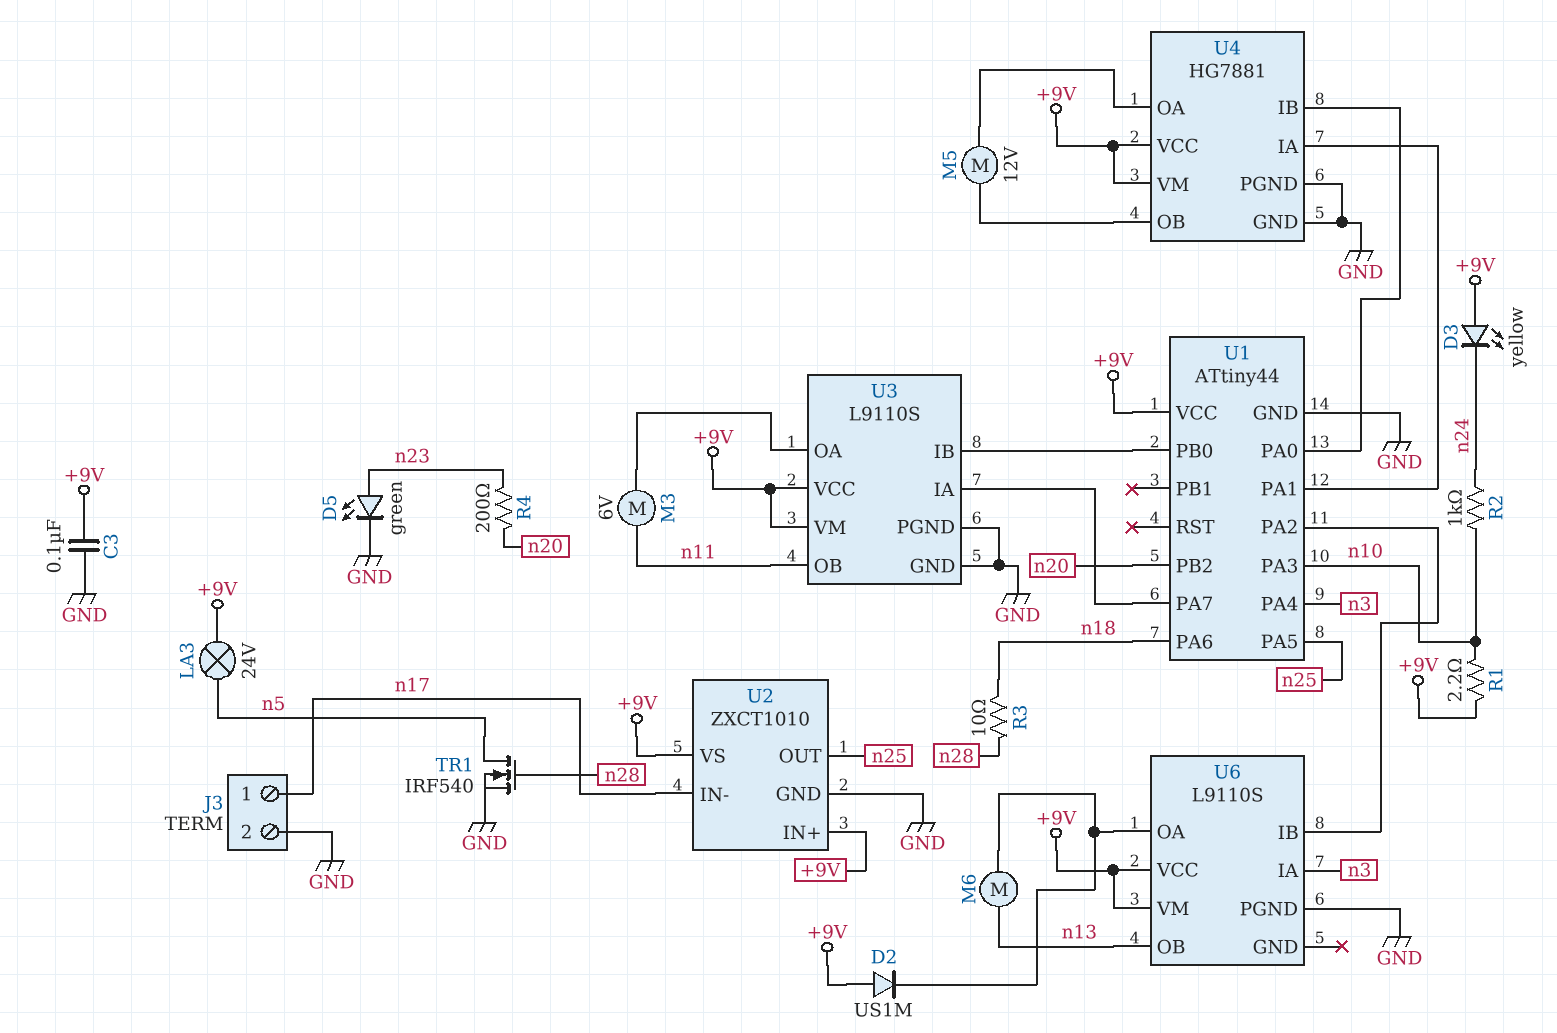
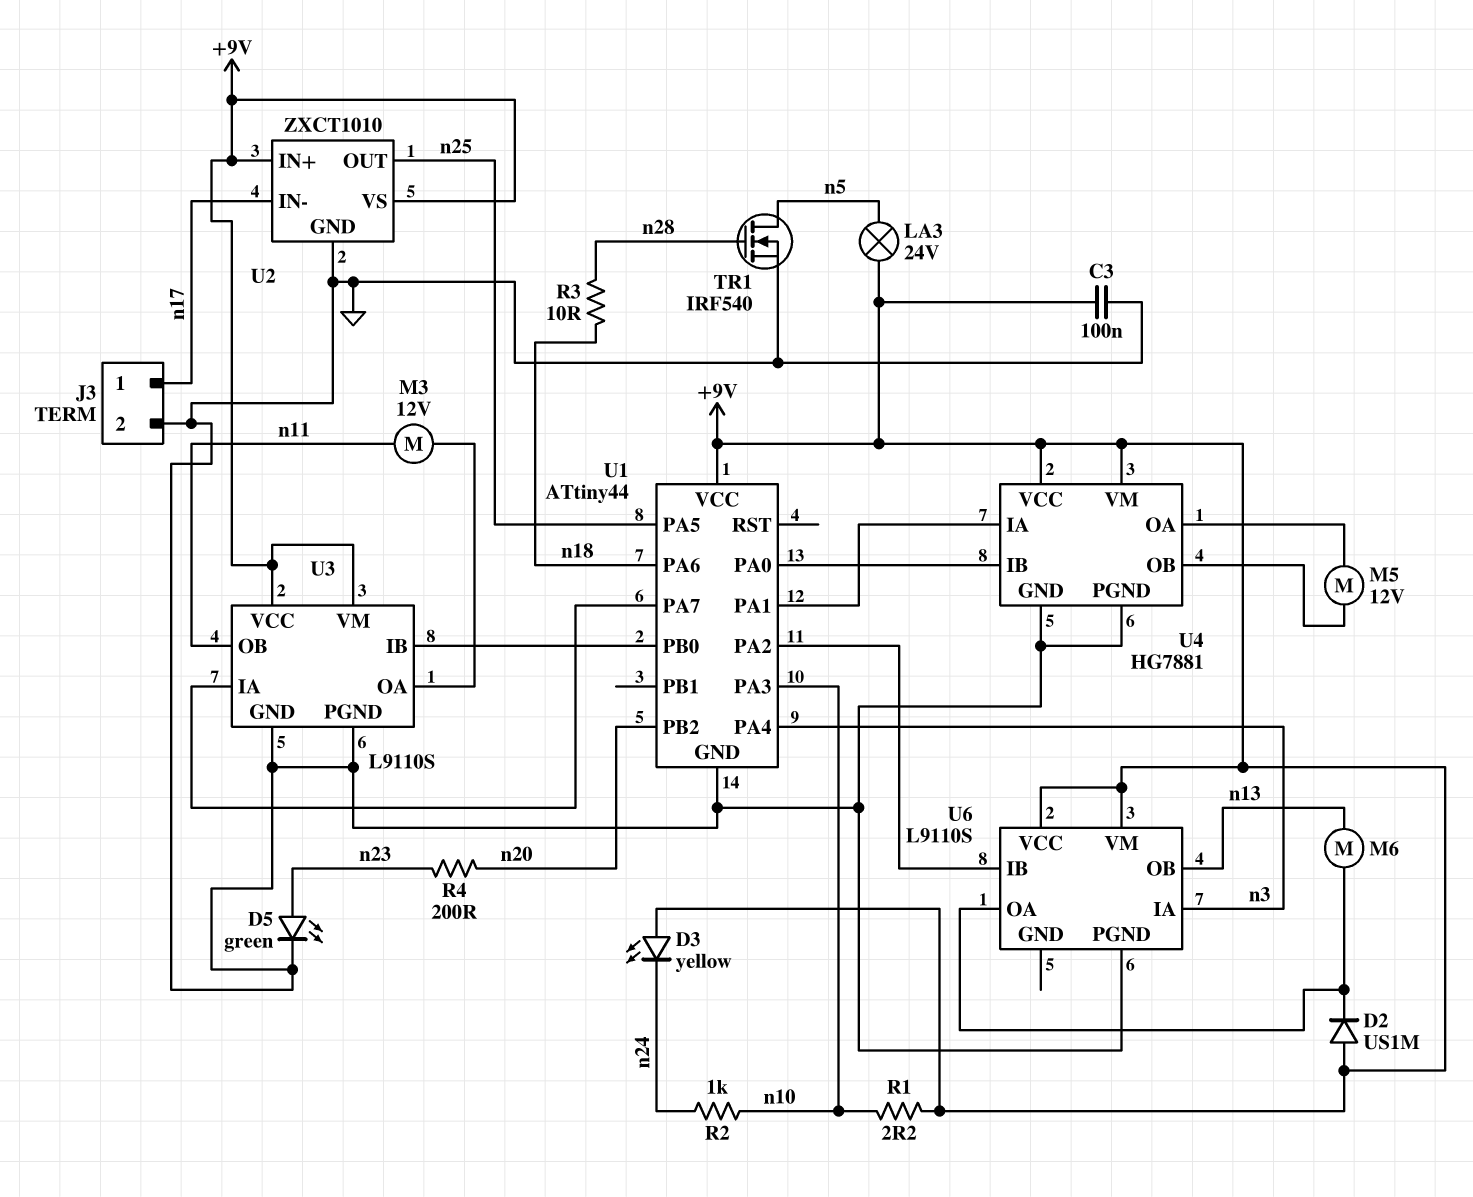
M3: motor 6V (U3/OA, n11) -> motor 12V (U3/OA, n11)

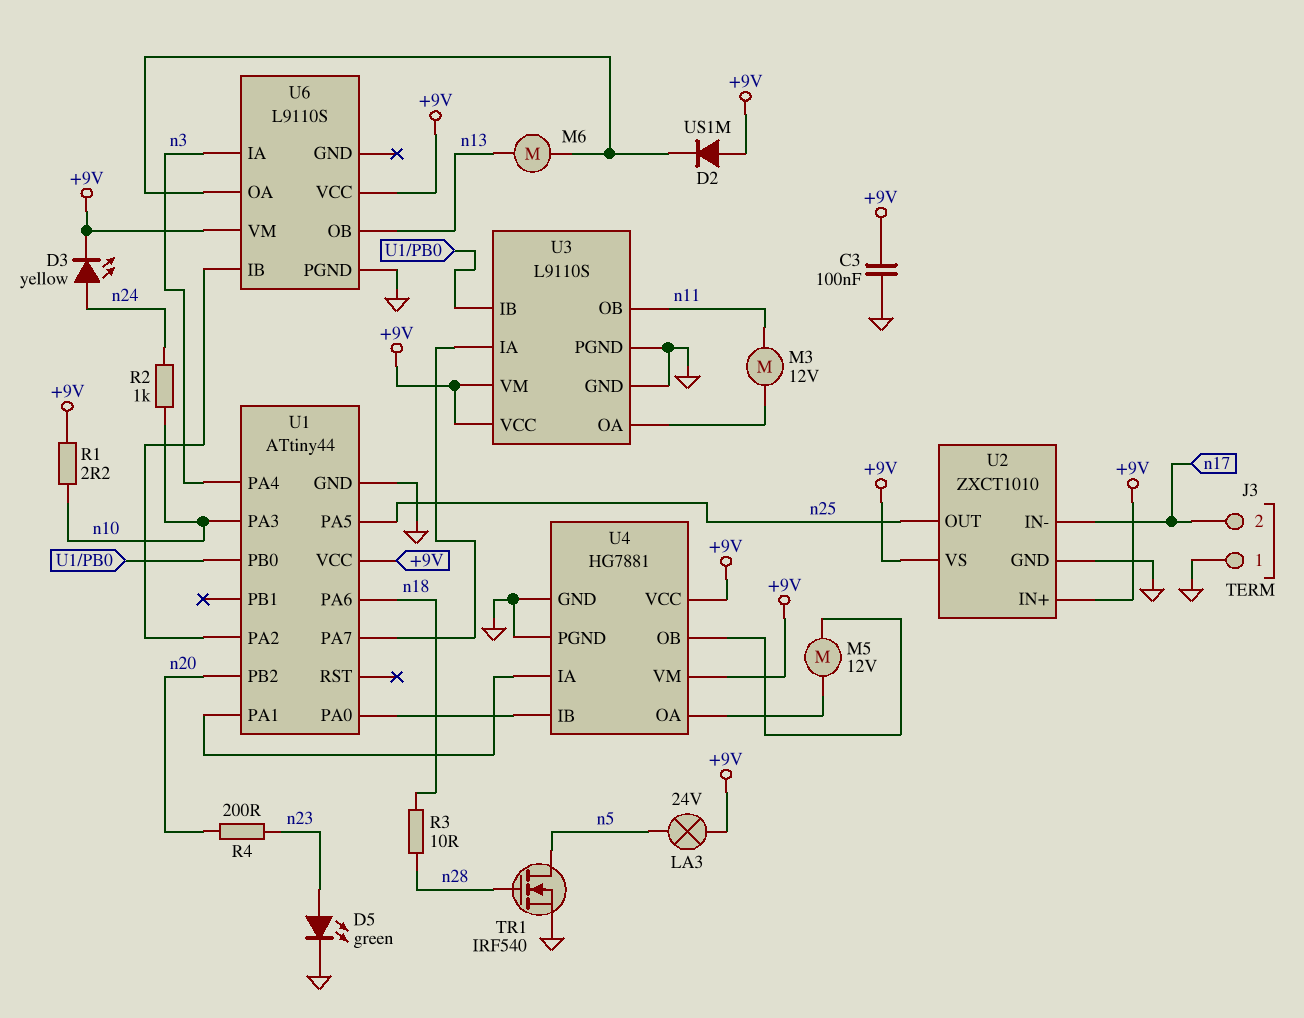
D3: LED yellow (A +9V, K n24) -> LED yellow (A n24, K +9V)
J3 pin 1: n17 -> GND
J3 pin 2: GND -> n17

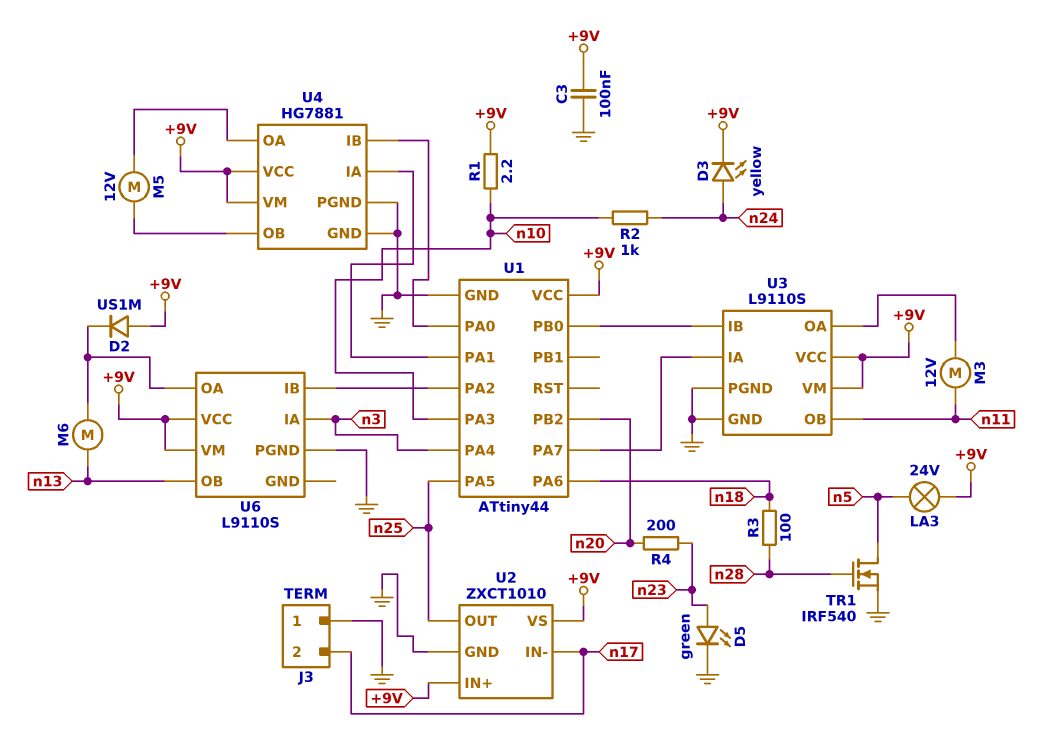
R3: 10 (n18, n28) -> 100 (n18, n28)

